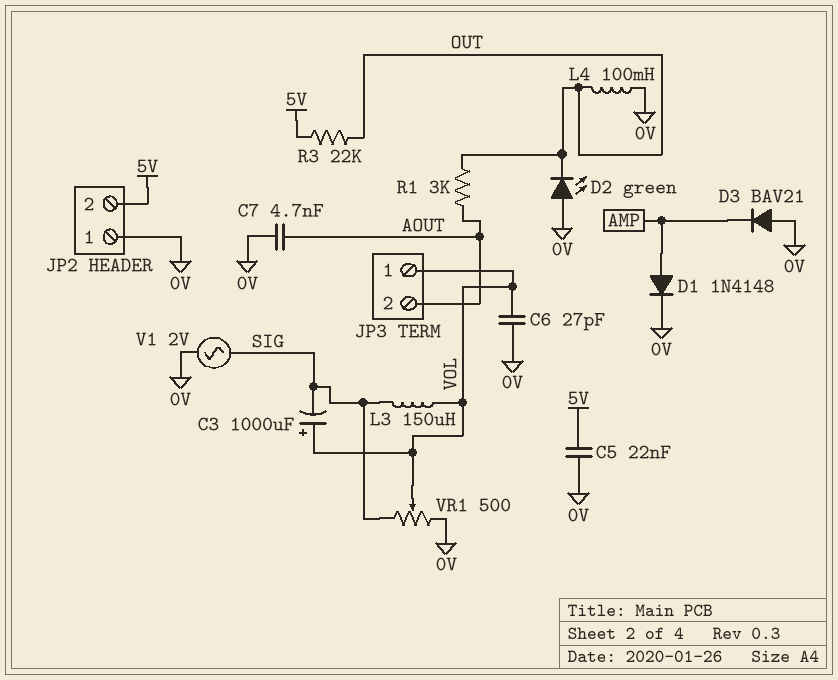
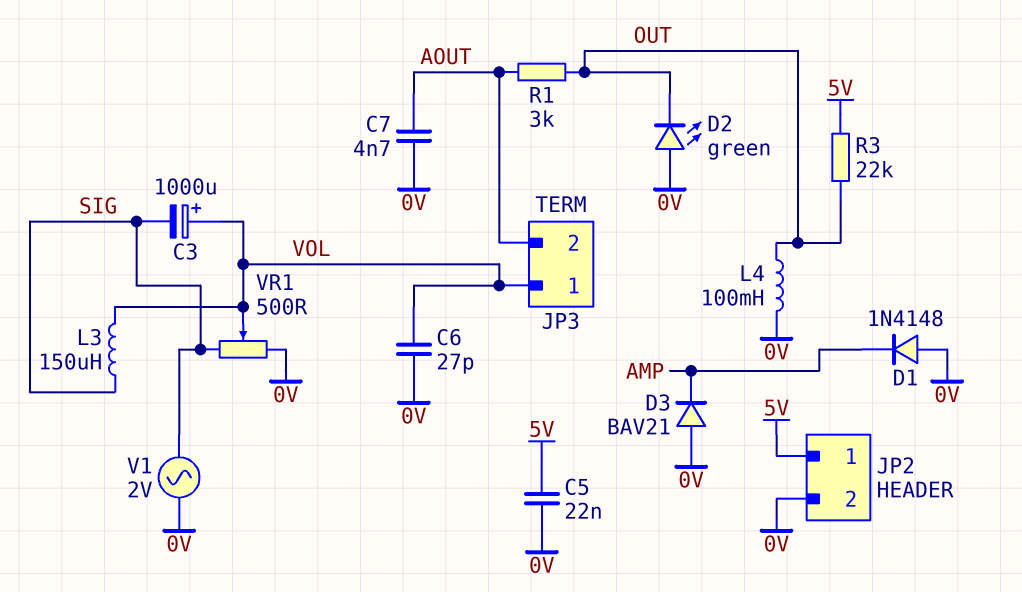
D1: diode 1N4148 (A AMP, K 0V) -> diode 1N4148 (A 0V, K AMP)
JP2 pin 1: 0V -> 5V
JP2 pin 2: 5V -> 0V

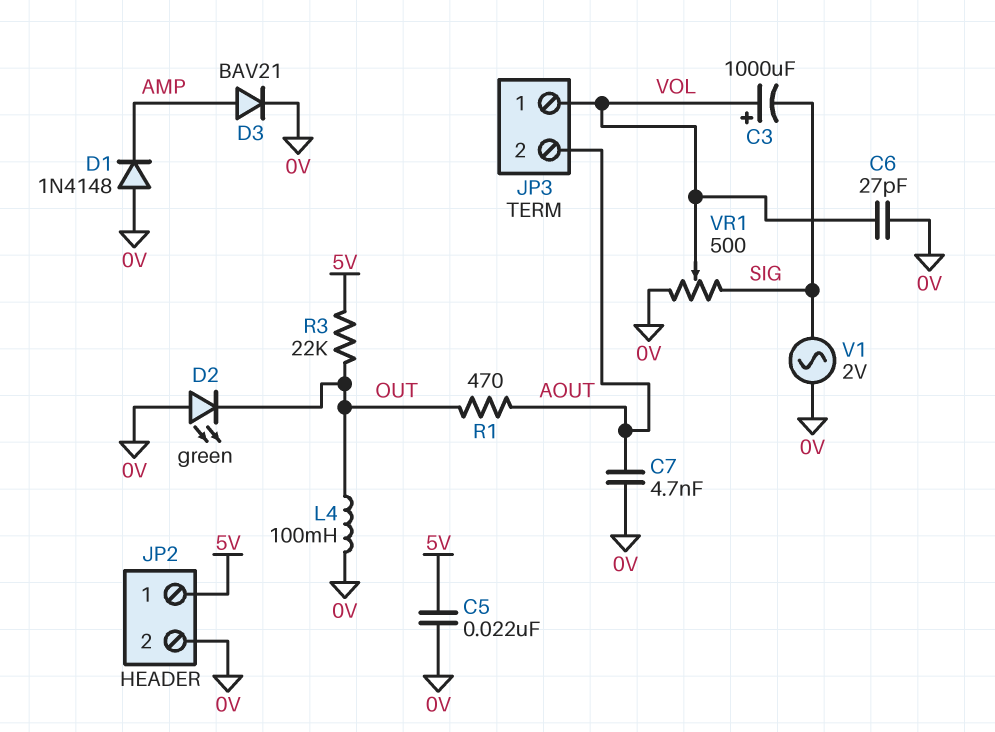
D3: diode BAV21 (A 0V, K AMP) -> diode BAV21 (A AMP, K 0V)
L3: 150uH (SIG, VOL) -> none
R1: 3k (AOUT, OUT) -> 470 (AOUT, OUT)

